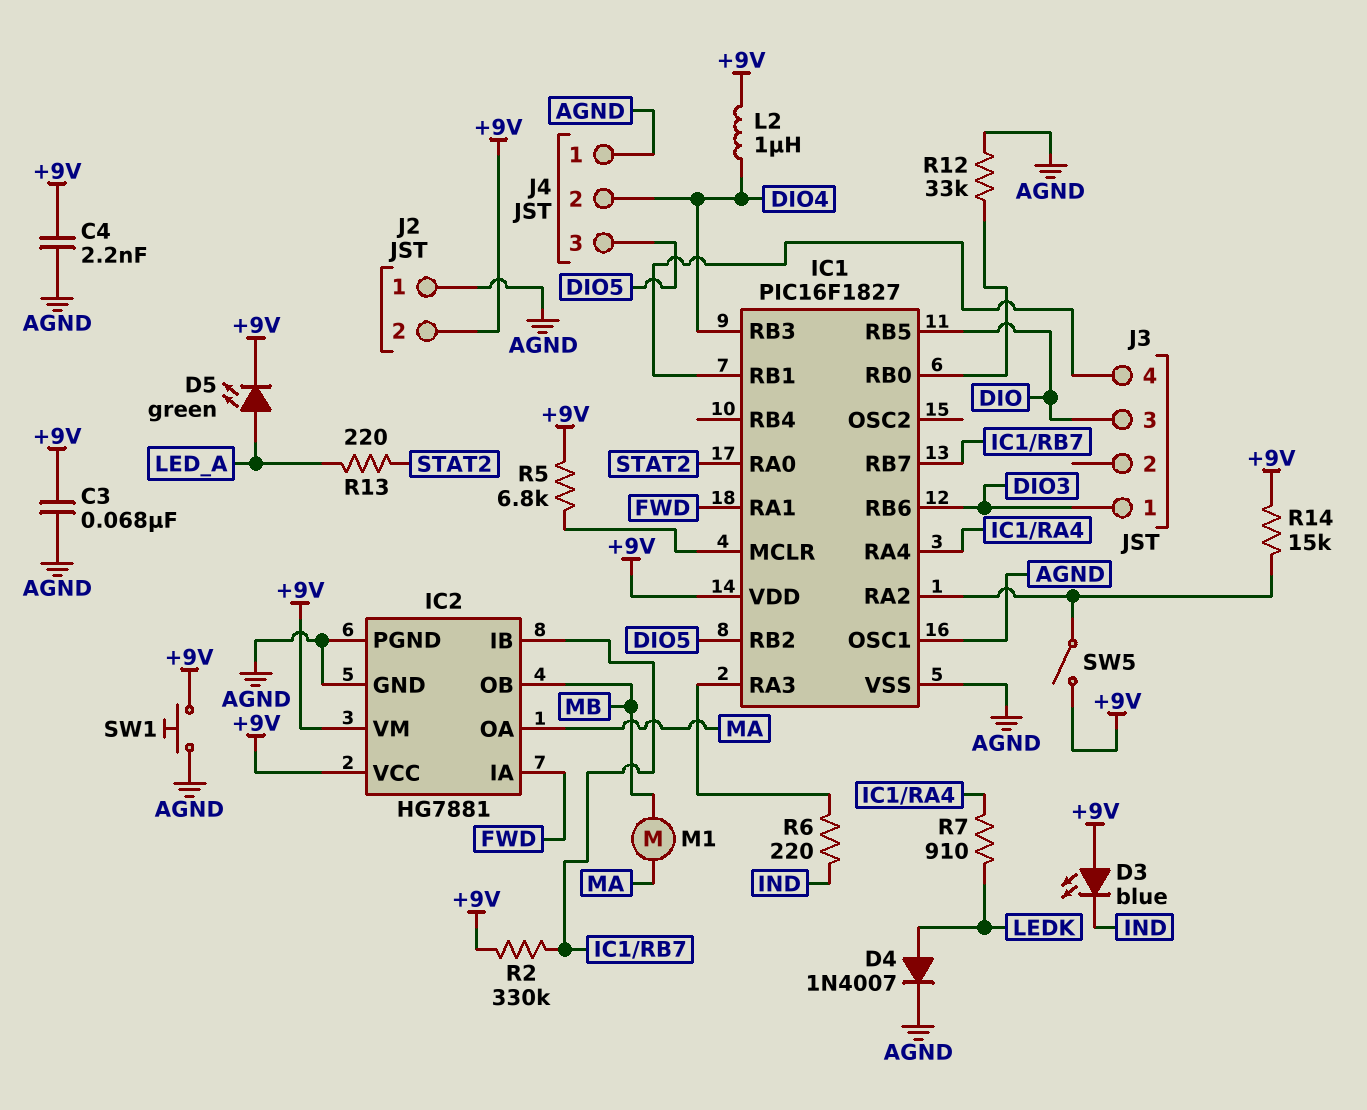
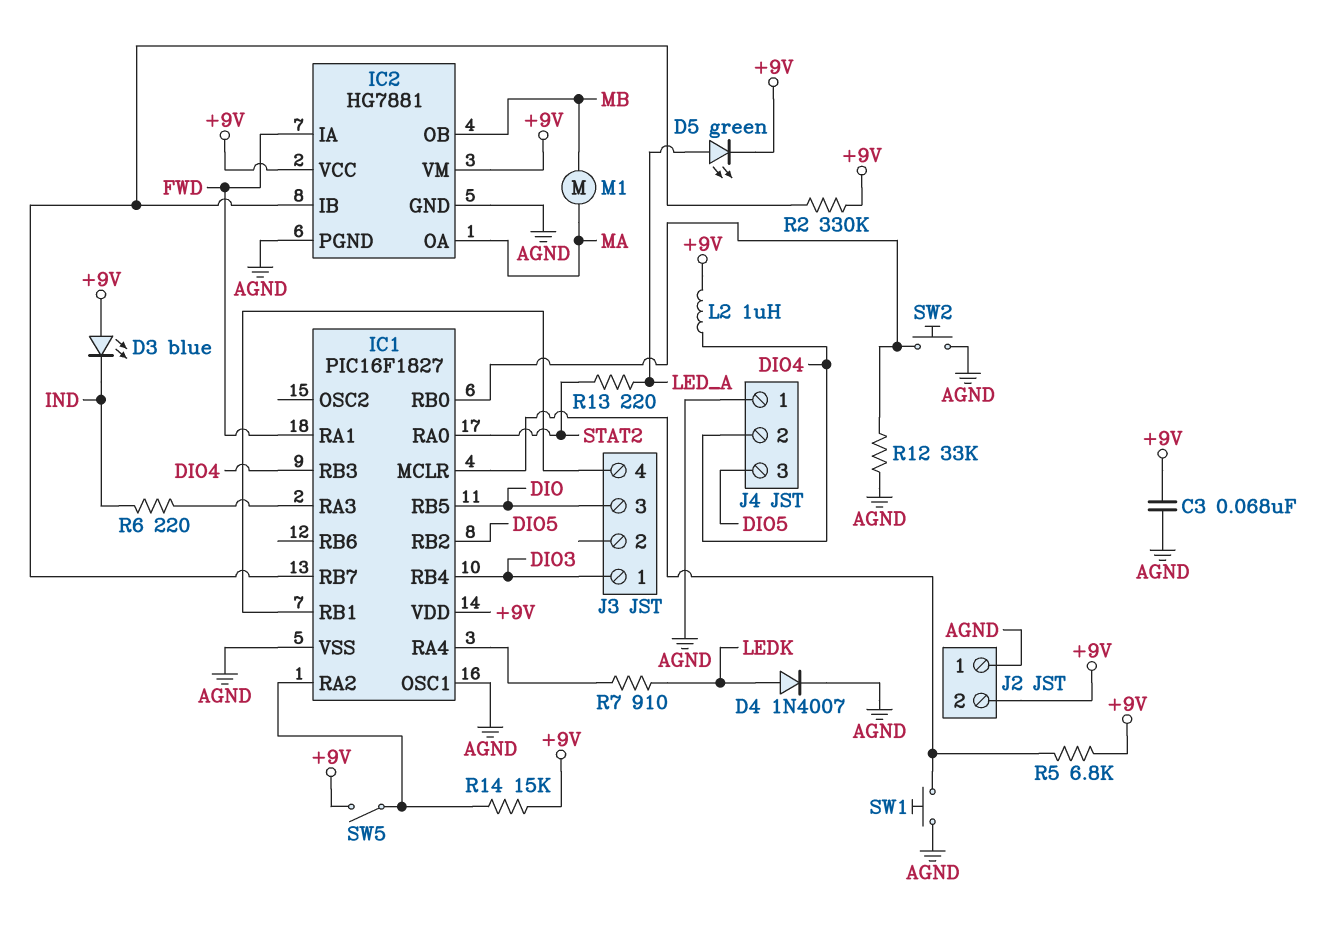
C4: 2.2nF (+9V, AGND) -> none
IC1 pin RB4: none -> DIO3
IC1 pin RB6: DIO3 -> none
SW1: button (+9V, AGND) -> button (AGND, IC1/MCLR)
SW2: none -> button (AGND, IC1/RB0)

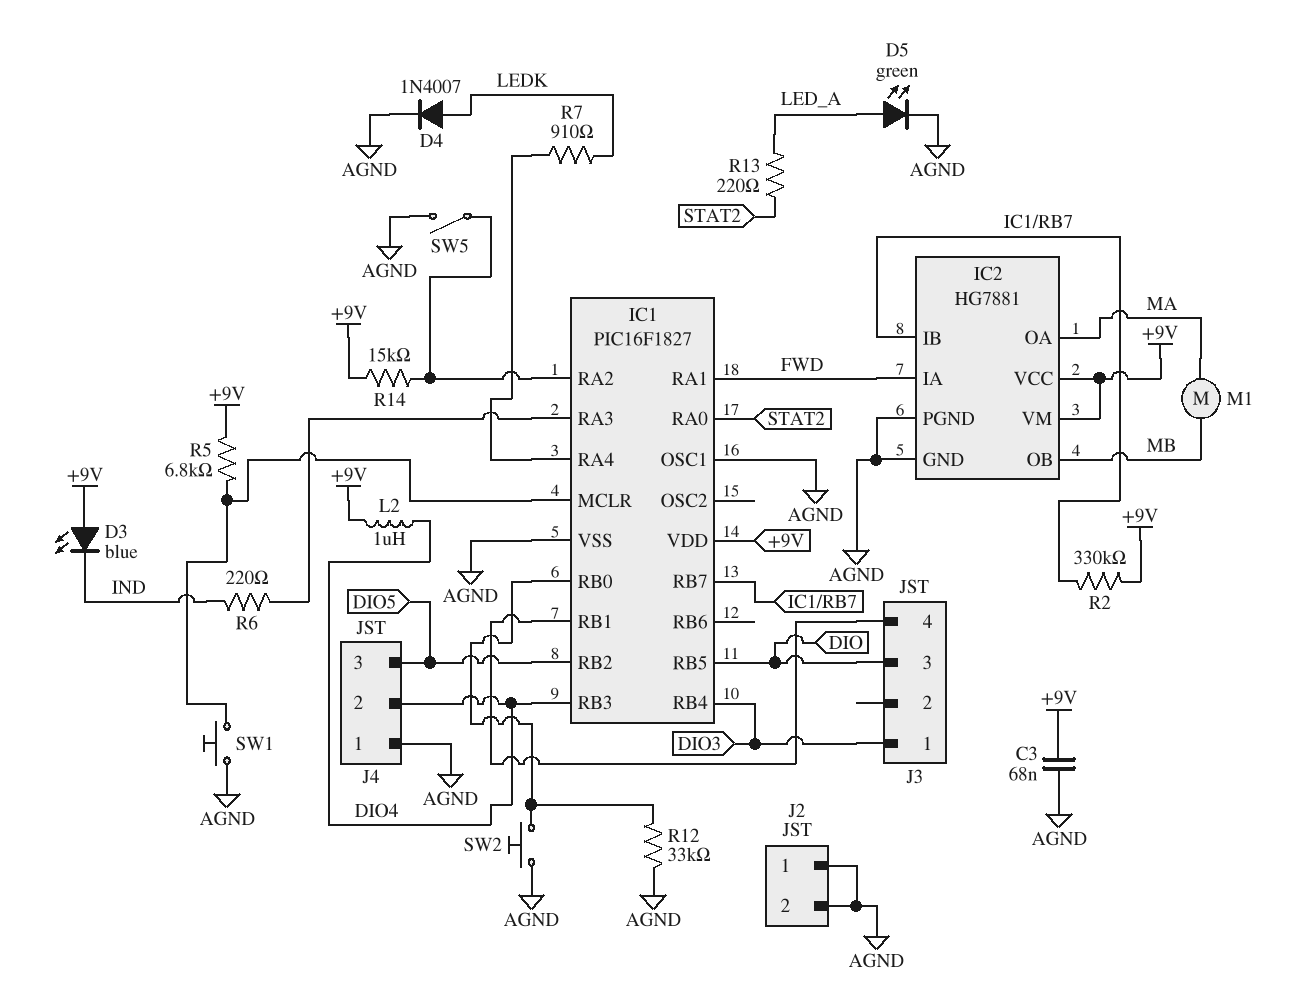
D5: LED green (A LED_A, K +9V) -> LED green (A LED_A, K AGND)
J2 pin 2: +9V -> AGND
SW5: switch (+9V, IC1/RA2) -> switch (AGND, IC1/RA2)

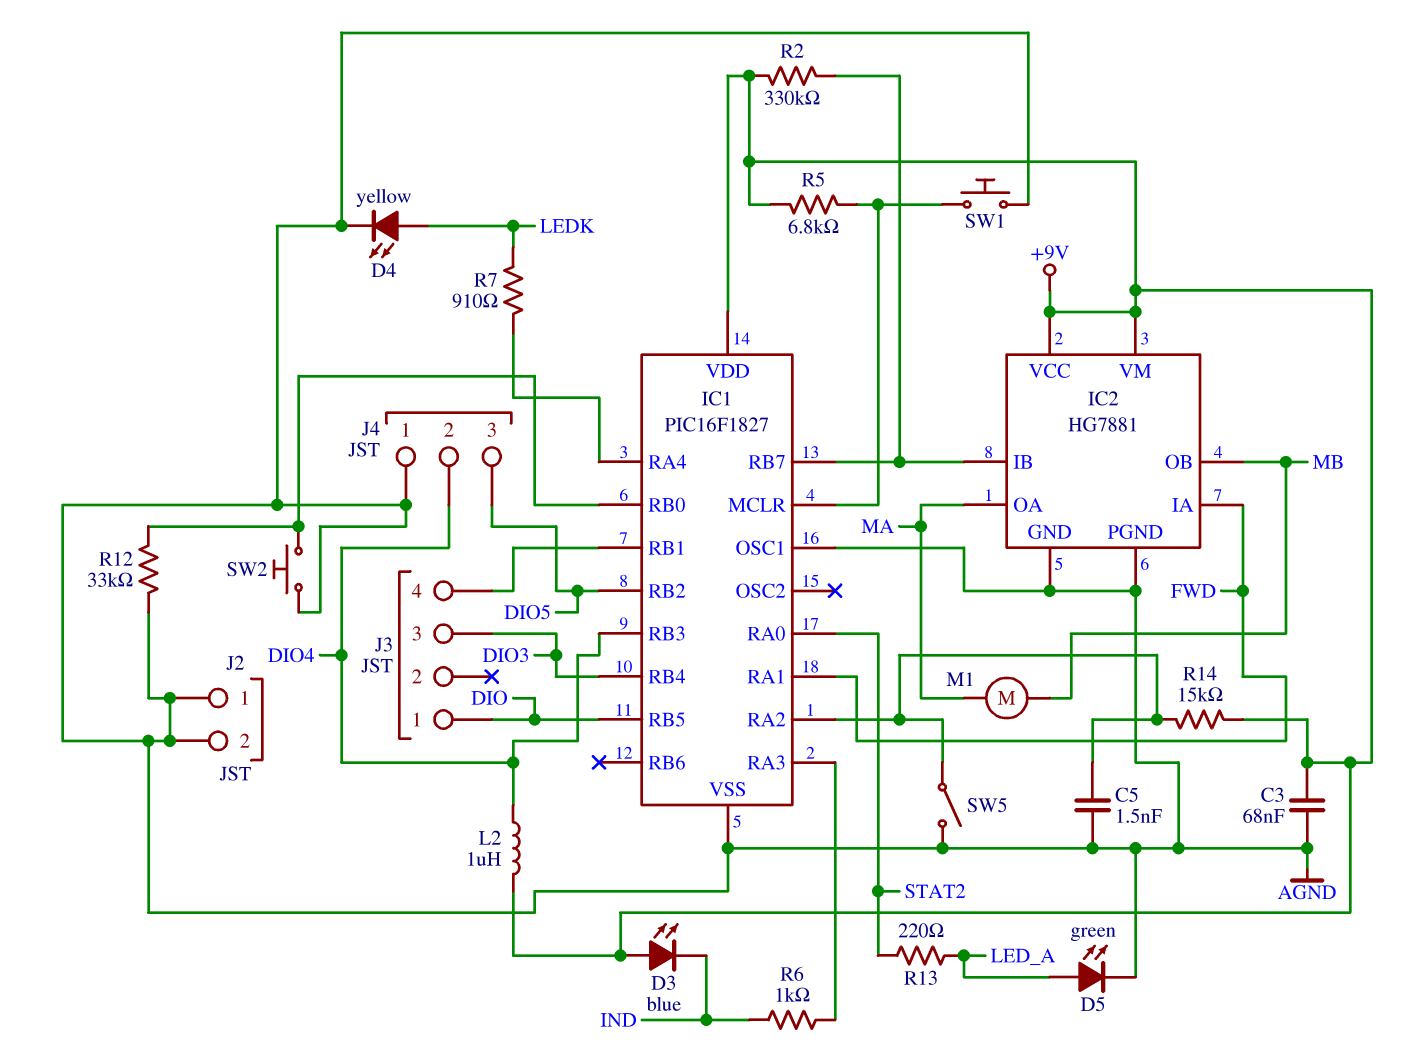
C5: none -> 1.5nF (AGND, IC1/RA2)
D4: diode 1N4007 (A LEDK, K AGND) -> LED yellow (A LEDK, K AGND)
J3 pin 1: DIO3 -> DIO
J3 pin 3: DIO -> DIO3
R6: 220 (IC1/RA3, IND) -> 1k (IC1/RA3, IND)

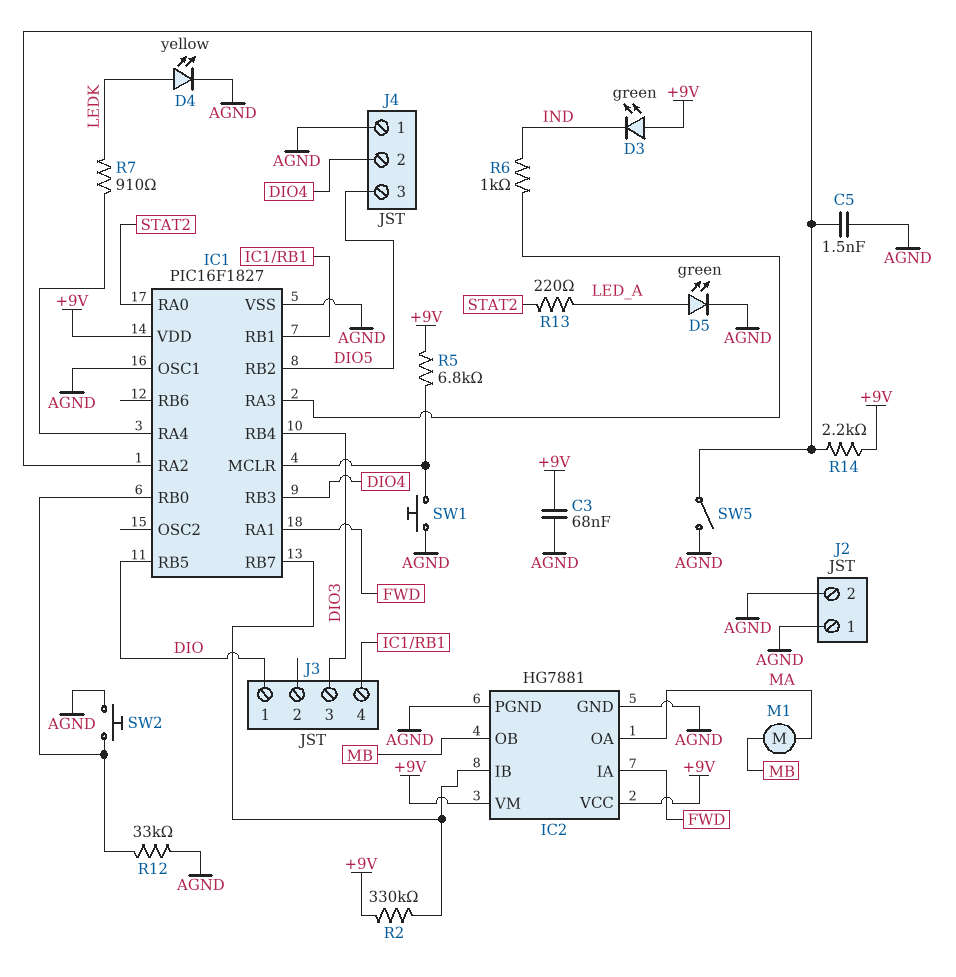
D3: LED blue (A +9V, K IND) -> LED green (A +9V, K IND)
L2: 1uH (+9V, DIO4) -> none
R14: 15k (+9V, IC1/RA2) -> 2.2k (+9V, IC1/RA2)

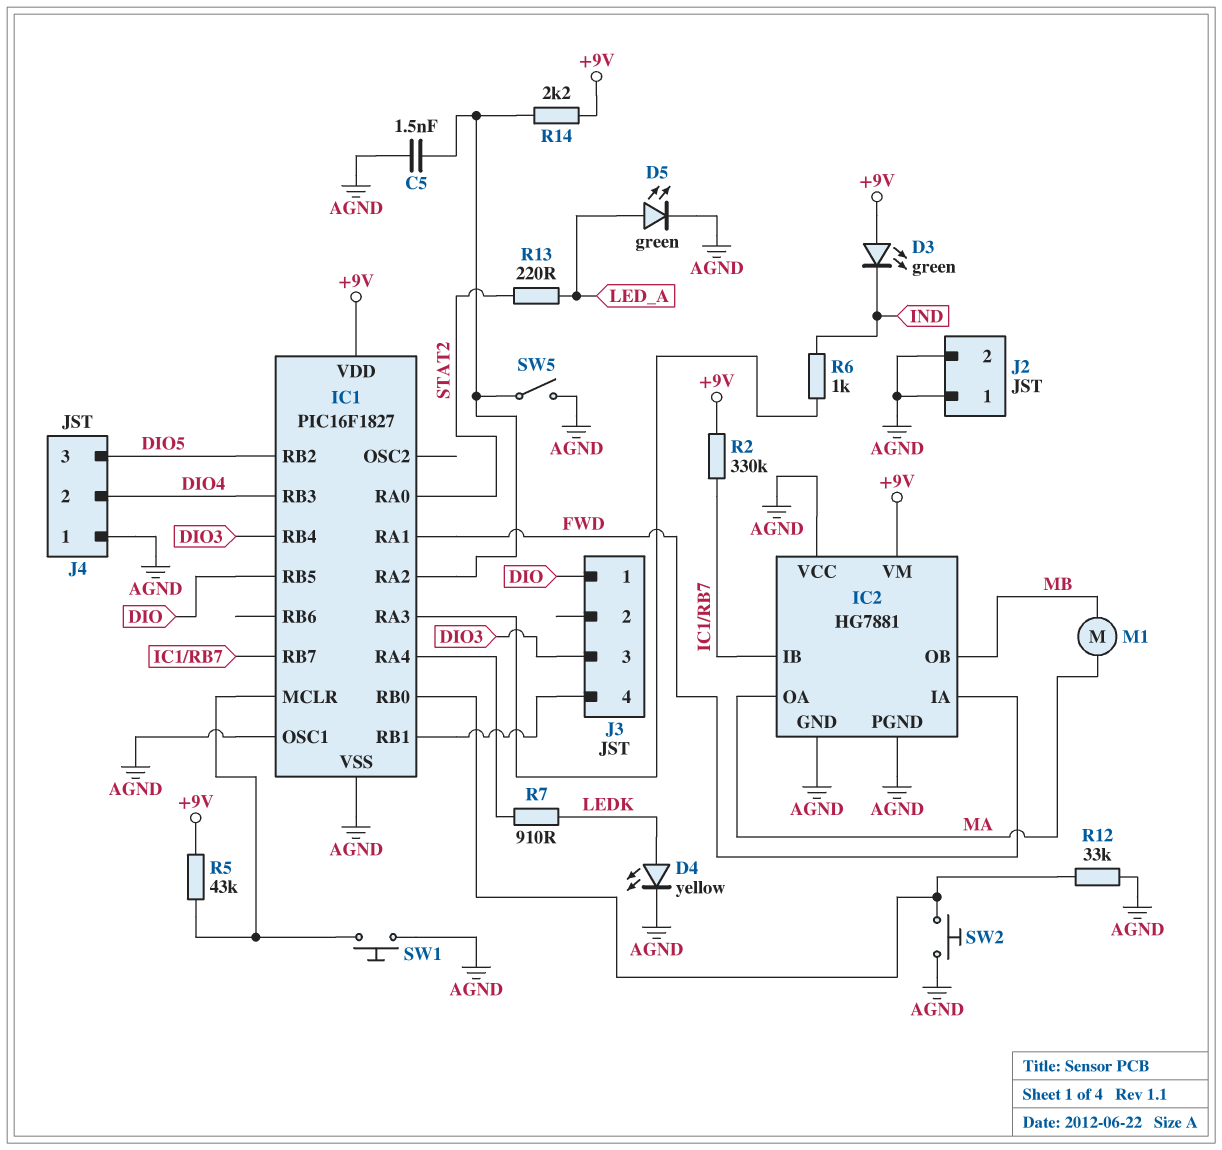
C3: 68nF (+9V, AGND) -> none
IC2 pin VCC: +9V -> AGND
R5: 6.8k (+9V, IC1/MCLR) -> 43k (+9V, IC1/MCLR)

